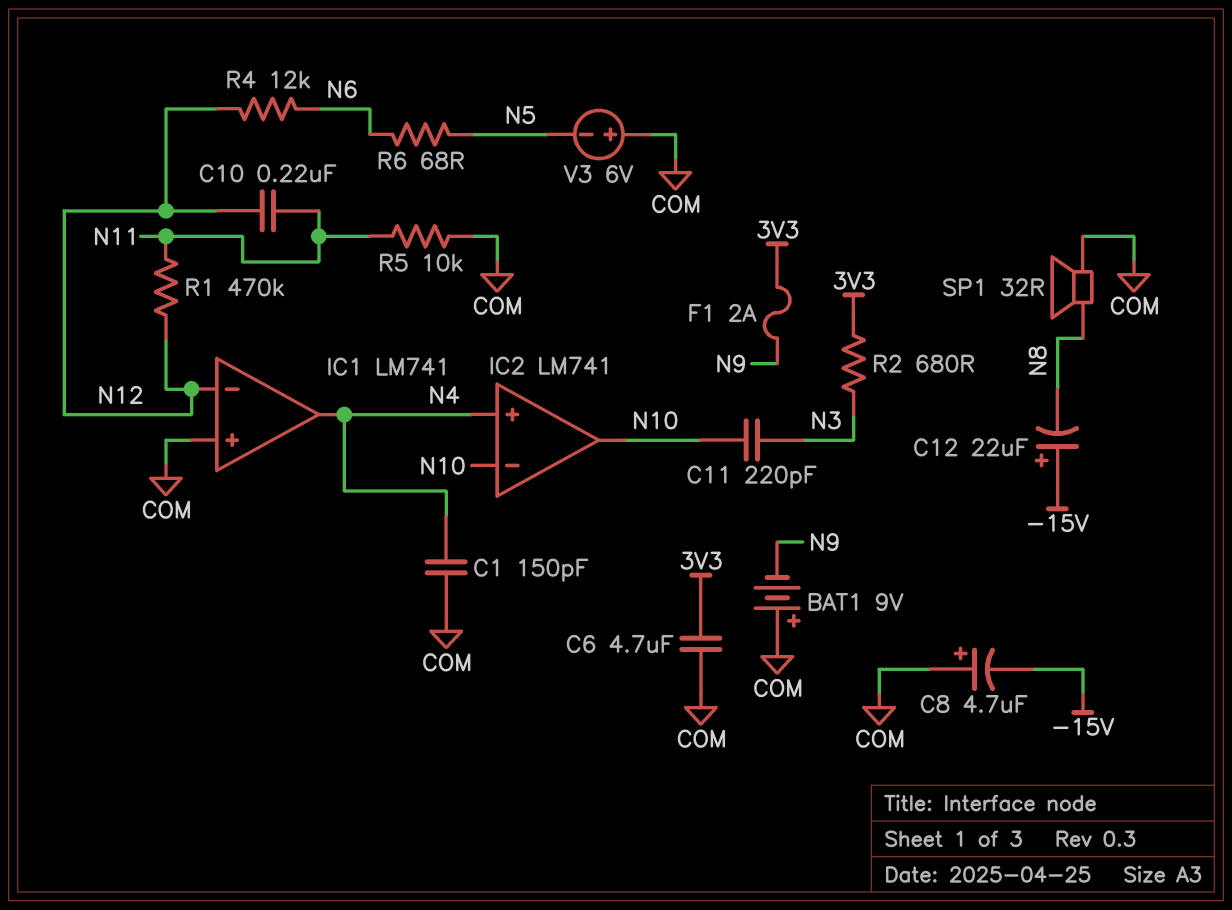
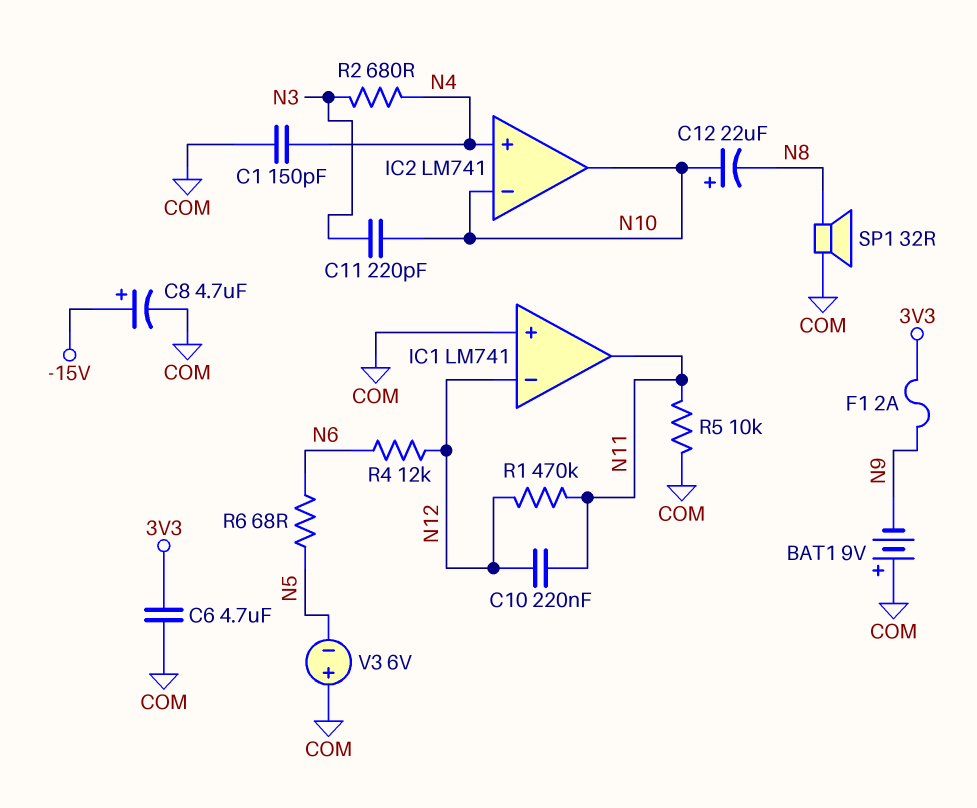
C8: 4.7uF (plus COM, minus -15V) -> 4.7uF (plus -15V, minus COM)
C12: 22uF (plus -15V, minus N8) -> 22uF (plus N10, minus N8)
IC1 pin out: N4 -> N11
R2: 680 (3V3, N3) -> 680 (N3, N4)

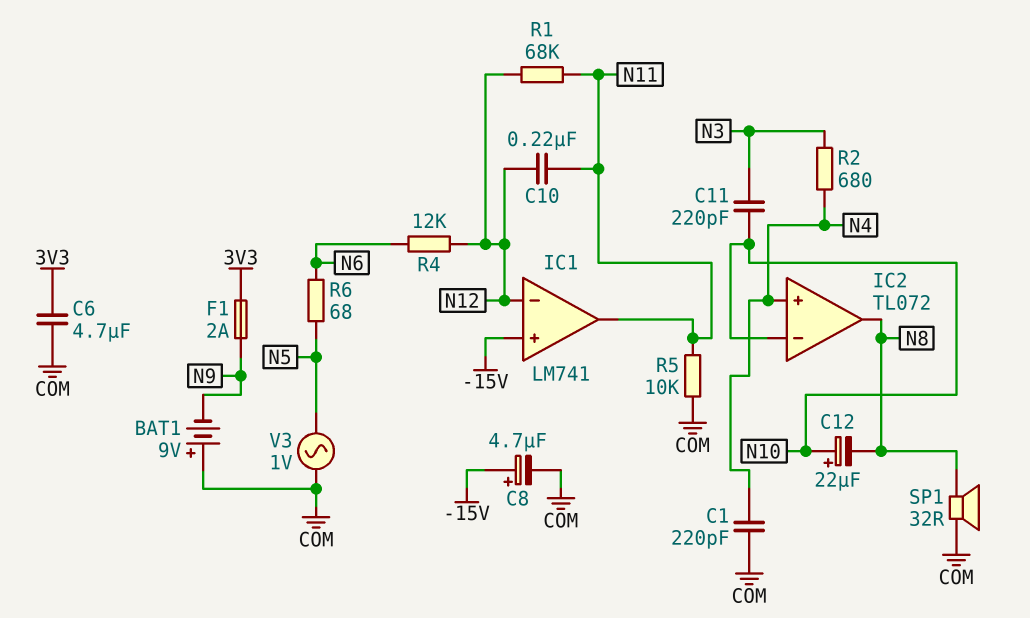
C1: 150pF (COM, N4) -> 220pF (COM, N4)
IC1 pin in+: COM -> -15V
IC2: LM741 -> TL072
IC2 pin out: N10 -> N8
R1: 470k (N11, N12) -> 68k (N11, N12)
V3: 6V (plus COM, minus N5) -> AC 1V (COM, N5)

